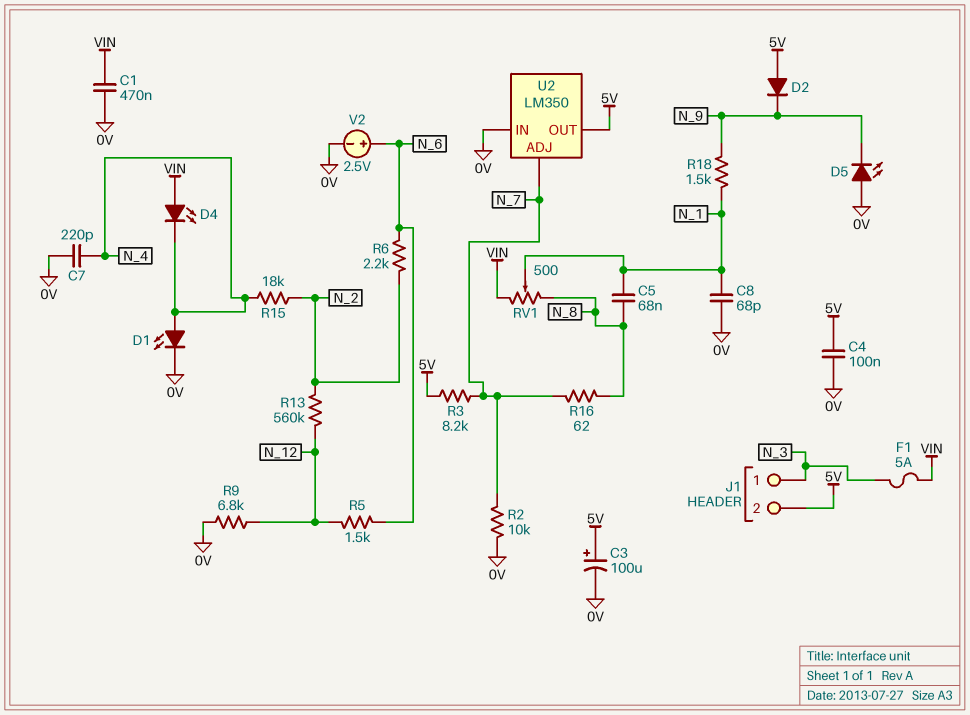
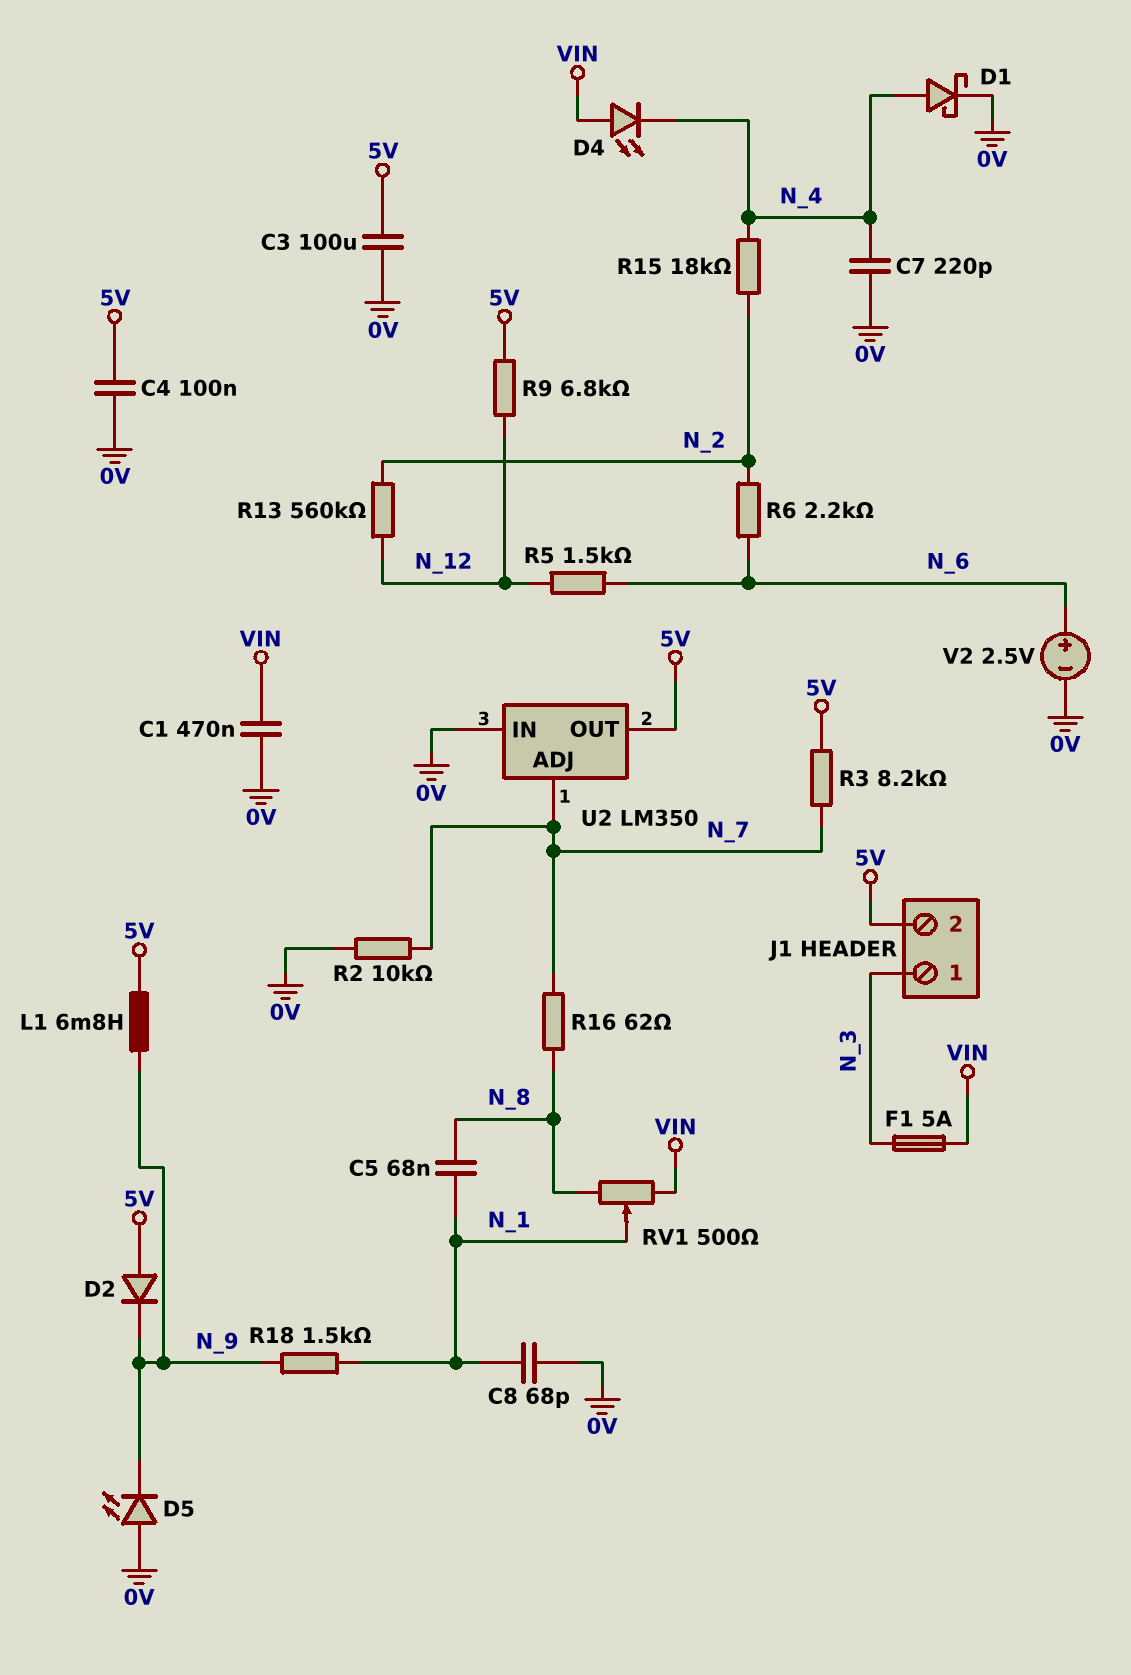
C3: 100uF (plus 5V, minus 0V) -> 100uF (0V, 5V)
D1: LED (A N_4, K 0V) -> schottky (A N_4, K 0V)
L1: none -> 6.8mH (5V, N_9)
R9: 6.8k (0V, N_12) -> 6.8k (5V, N_12)

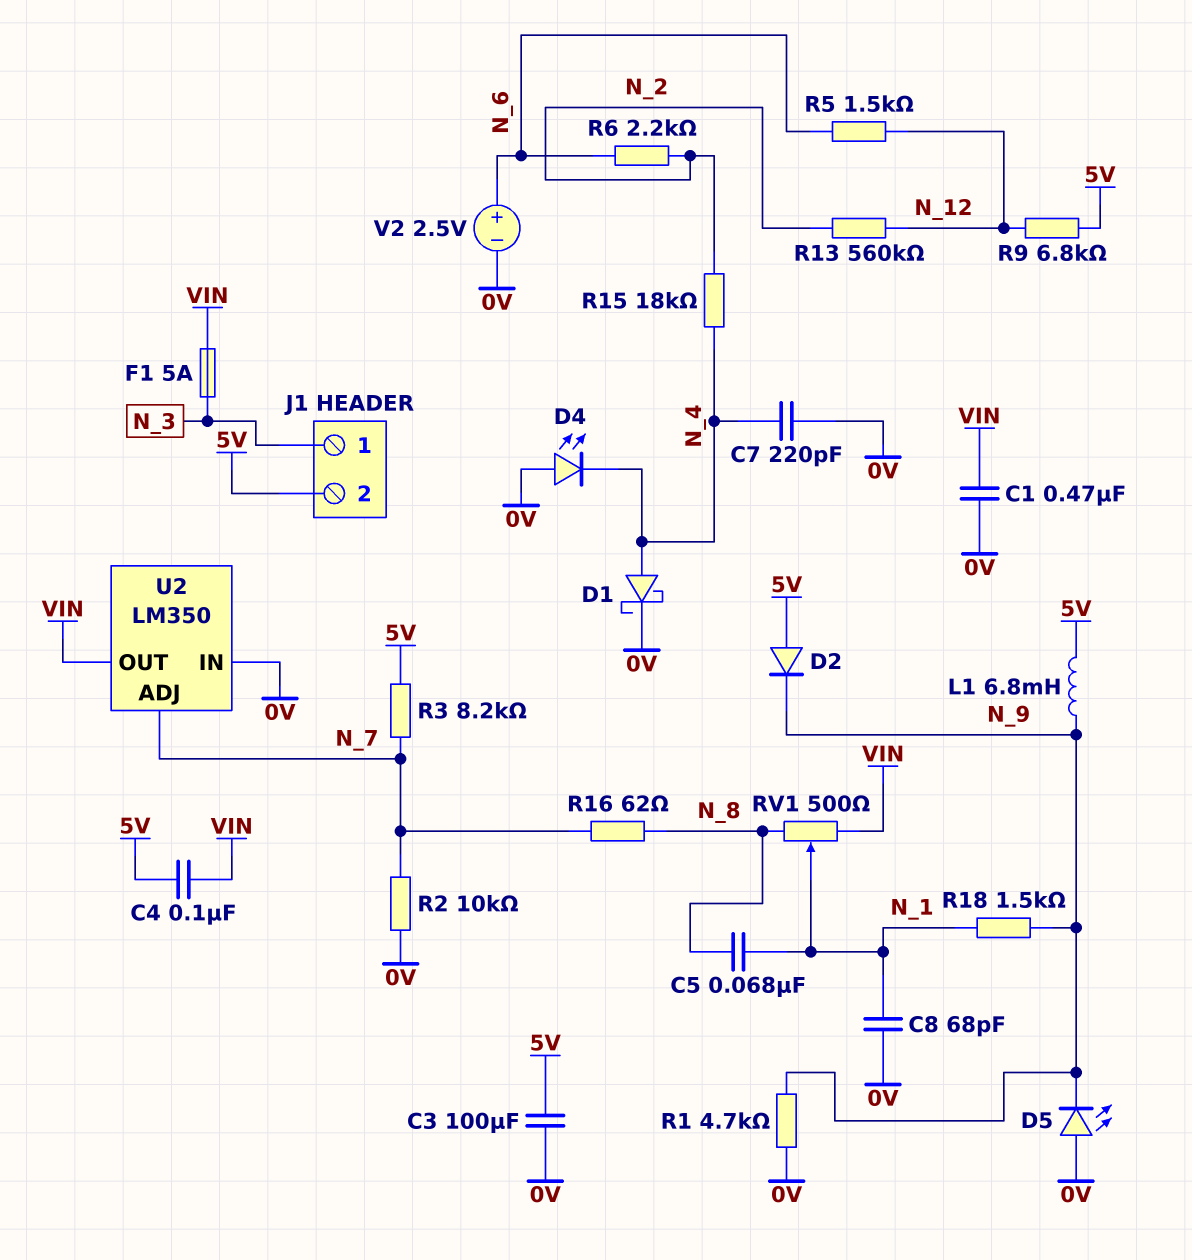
C4: 100nF (0V, 5V) -> 100nF (5V, VIN)
D4: LED (A VIN, K N_4) -> LED (A 0V, K N_4)
R1: none -> 4.7k (0V, N_9)
U2 pin OUT: 5V -> VIN

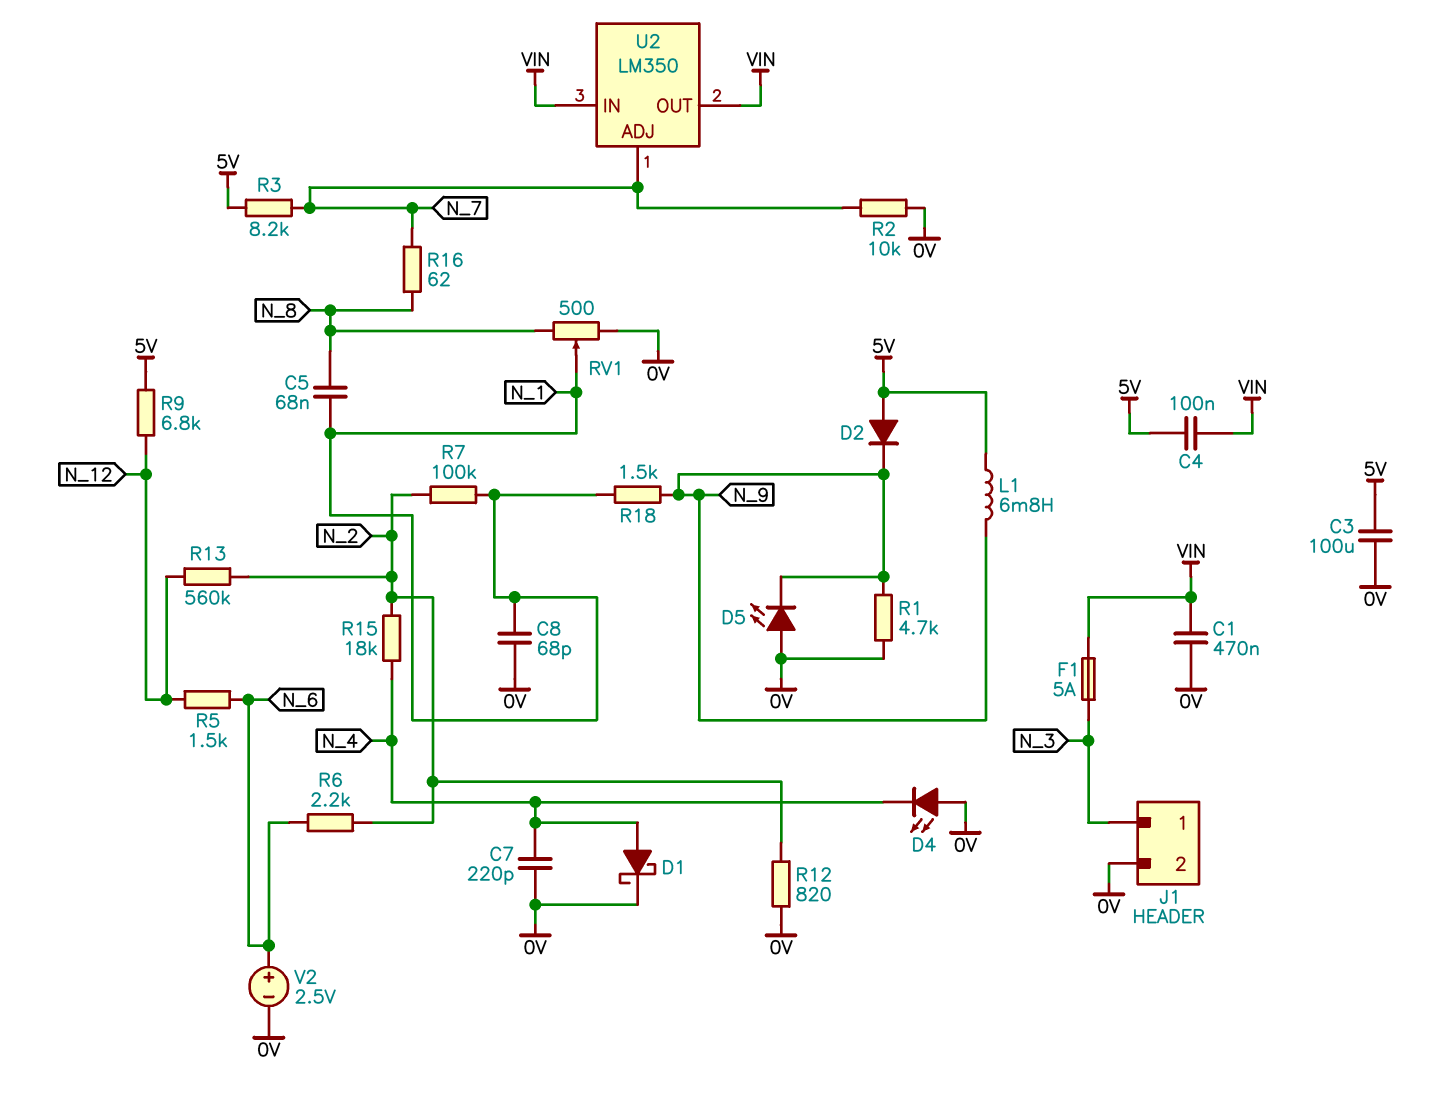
J1 pin 2: 5V -> 0V
R7: none -> 100k (N_1, N_2)
R12: none -> 820 (0V, N_2)
RV1: 500 (N_8, VIN, wiper N_1) -> 500 (0V, N_8, wiper N_1)
U2 pin IN: 0V -> VIN

